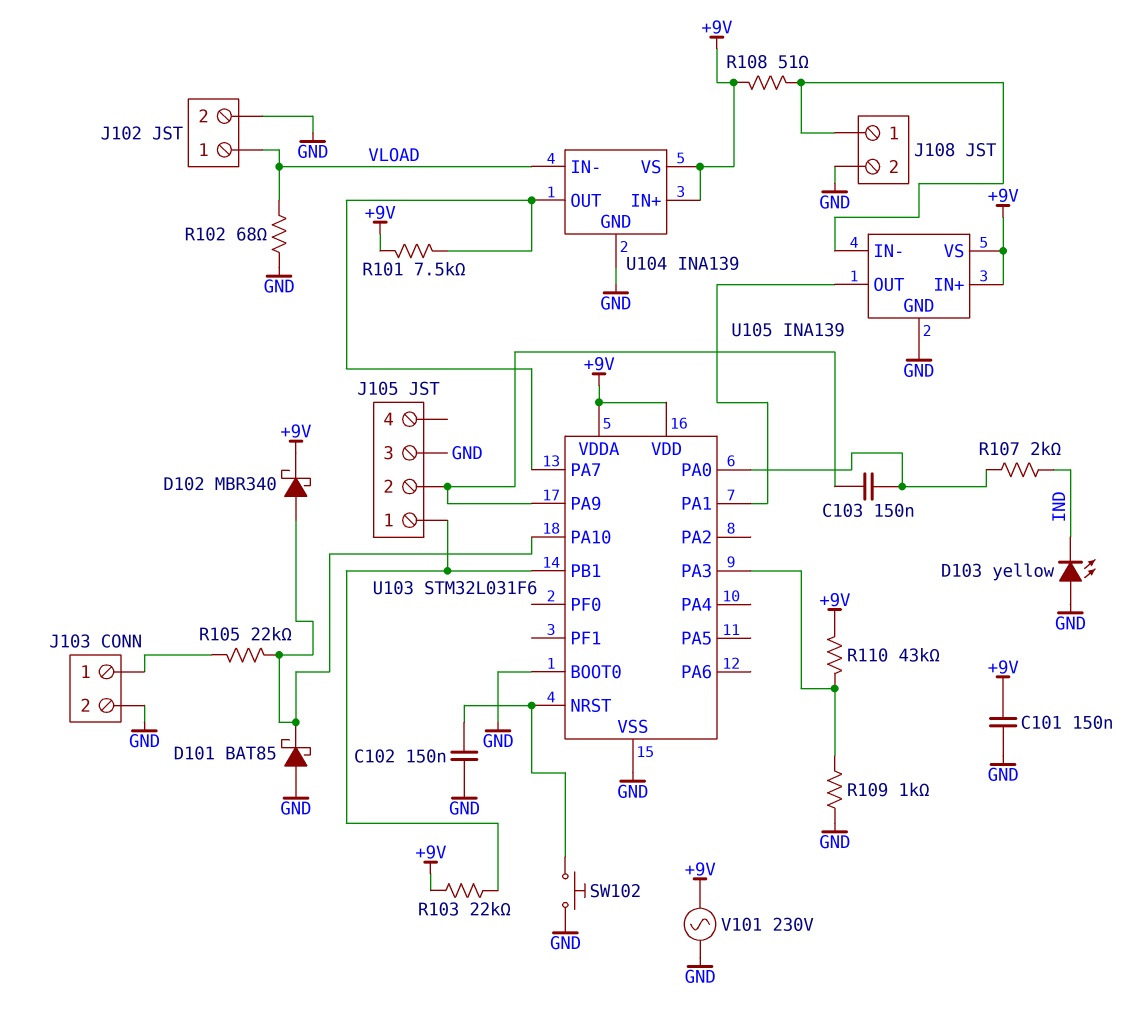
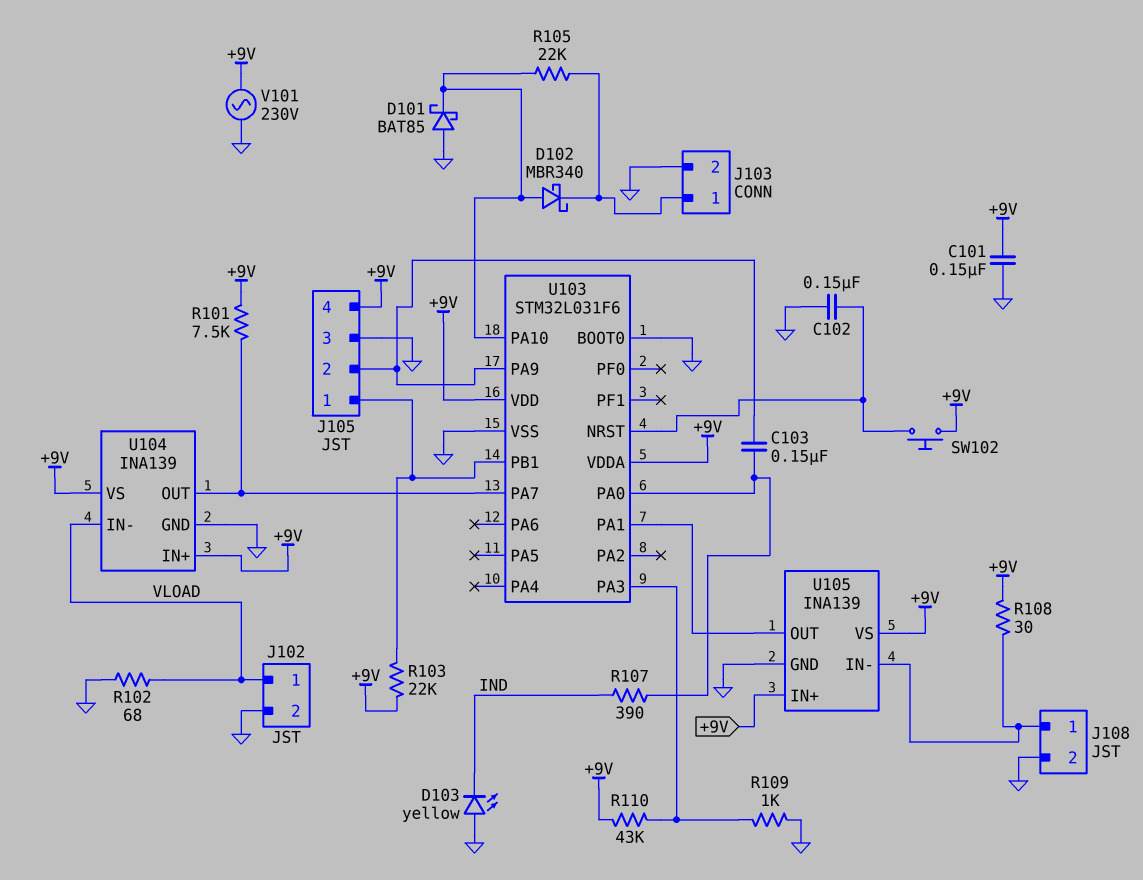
D102: schottky MBR340 (A U103/PA10, K +9V) -> schottky MBR340 (A U103/PA10, K J103/1)
J105 pin 4: none -> +9V
R107: 2k (IND, U103/PA0) -> 390 (IND, U103/PA0)
R108: 51 (+9V, J108/1) -> 30 (+9V, J108/1)
SW102: button (GND, U103/NRST) -> button (+9V, U103/NRST)

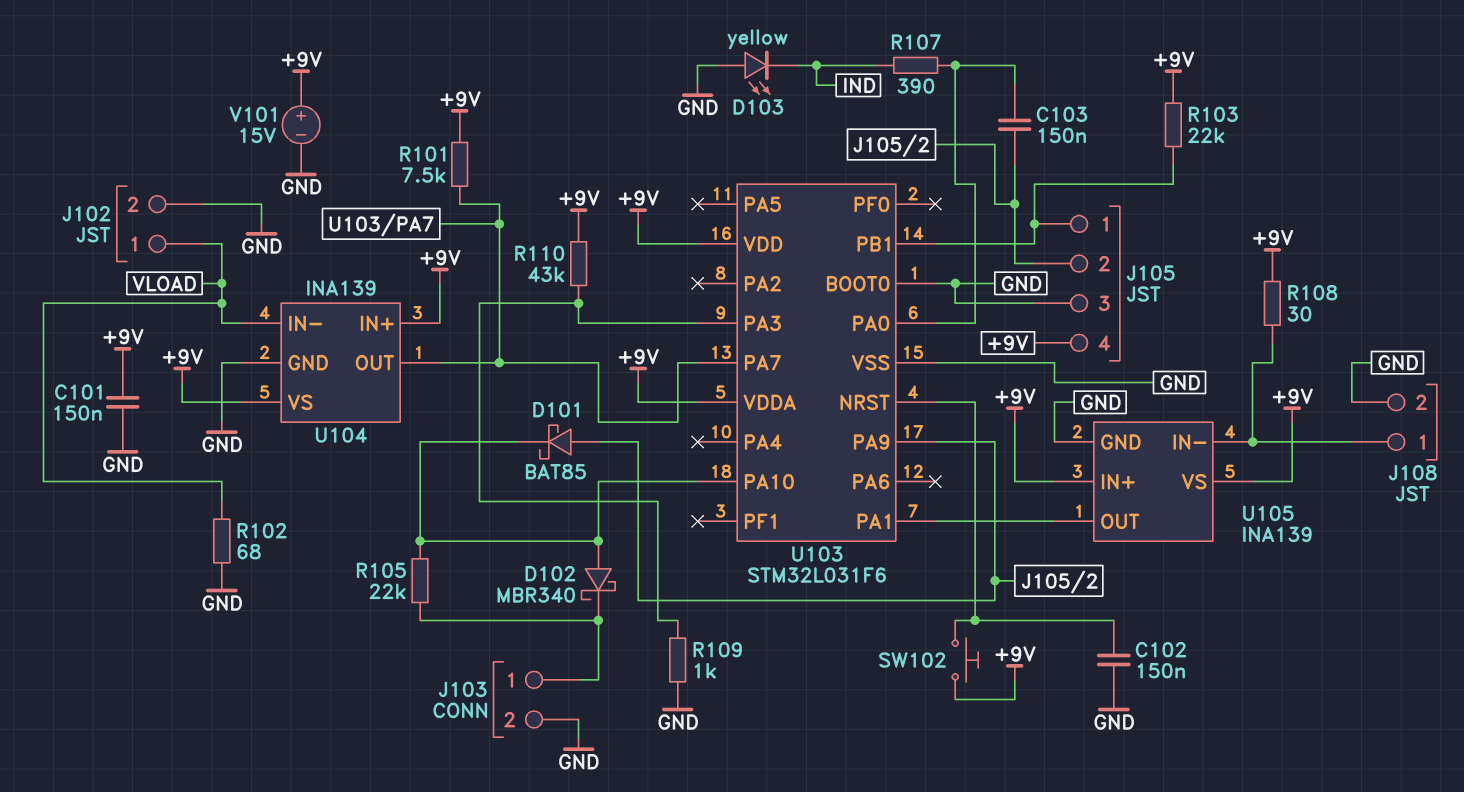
D101: schottky BAT85 (A GND, K U103/PA10) -> schottky BAT85 (A J105/2, K U103/PA10)
V101: AC 230V (+9V, GND) -> 15V (plus +9V, minus GND)

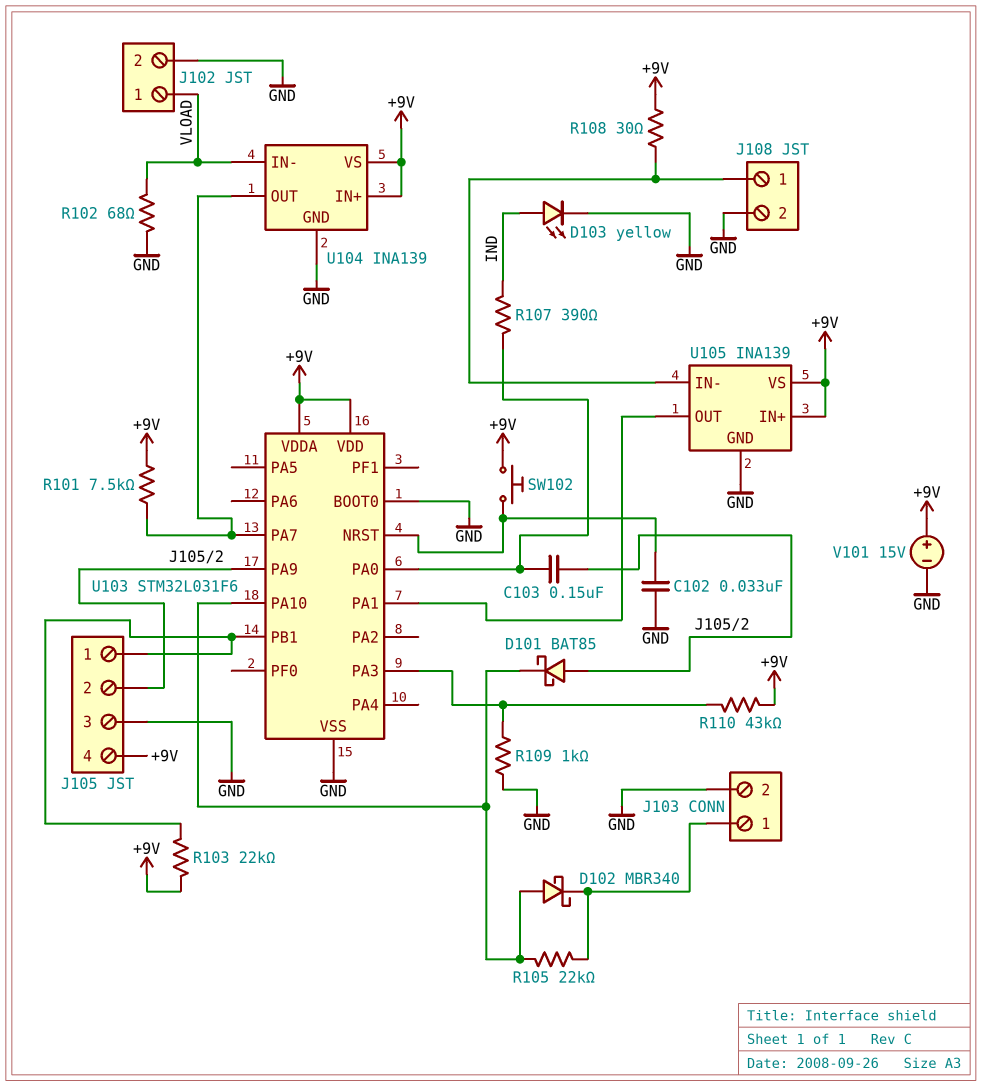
C101: 150nF (+9V, GND) -> none
C102: 150nF (GND, U103/NRST) -> 33nF (GND, U103/NRST)
D103: LED yellow (A GND, K IND) -> LED yellow (A IND, K GND)

